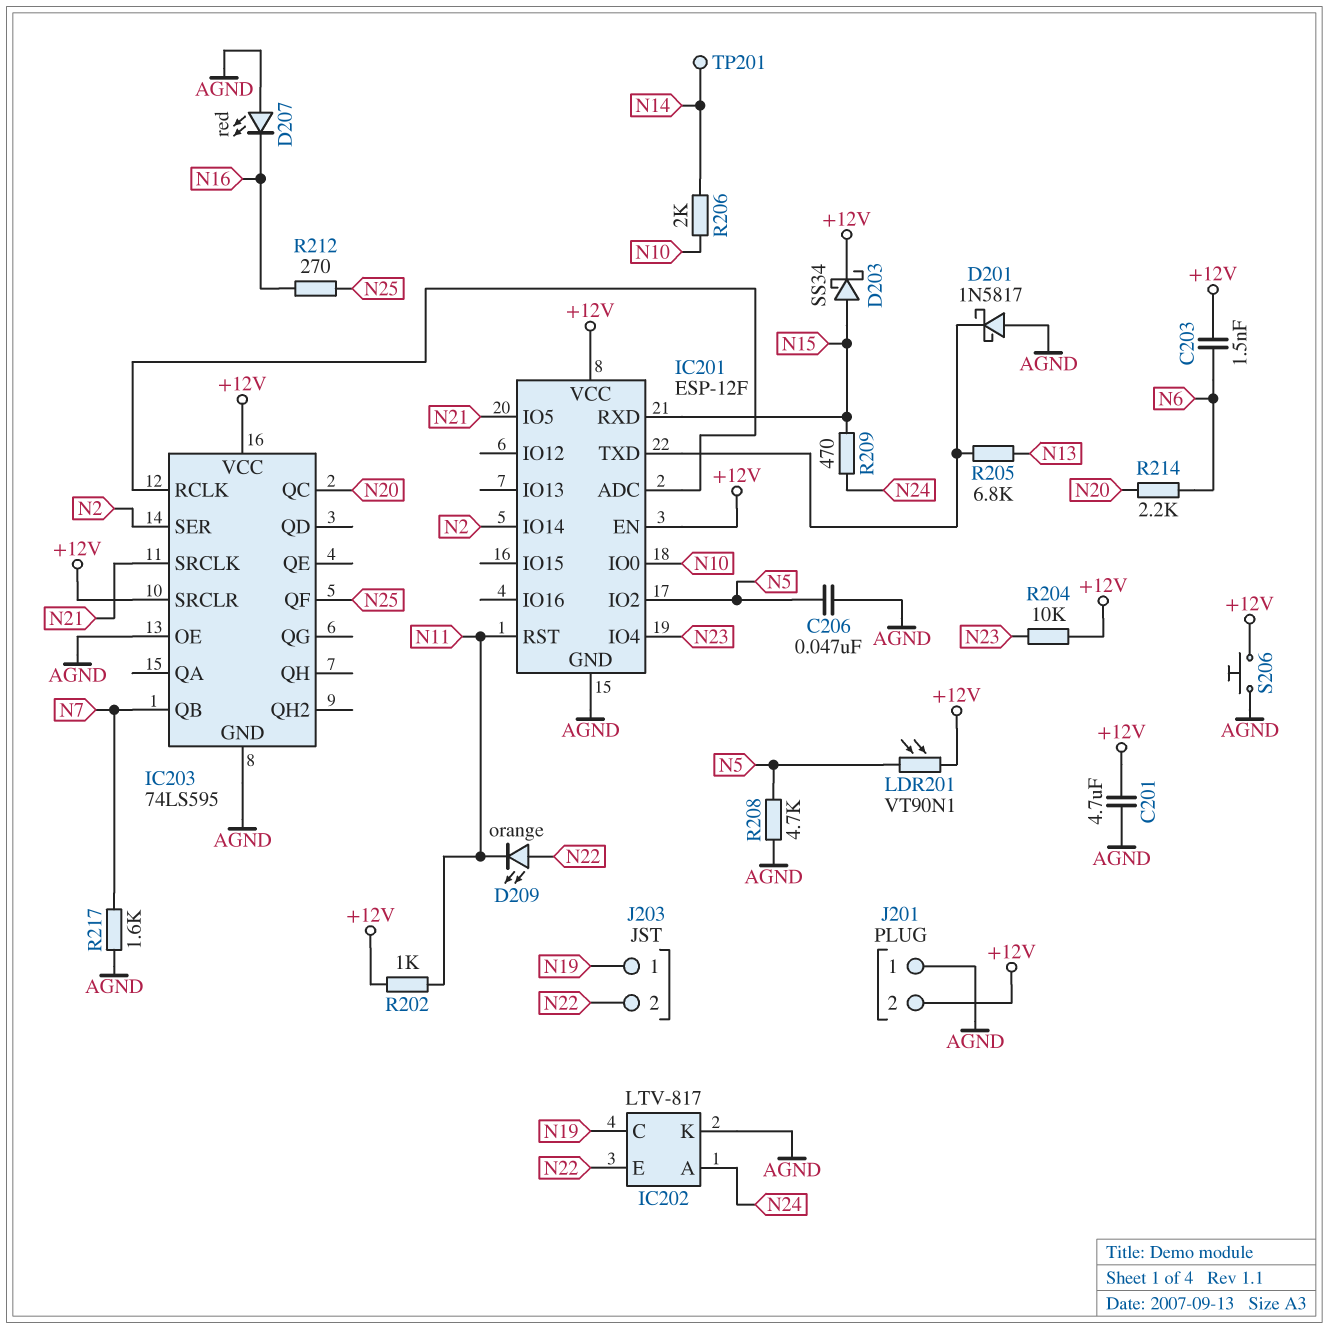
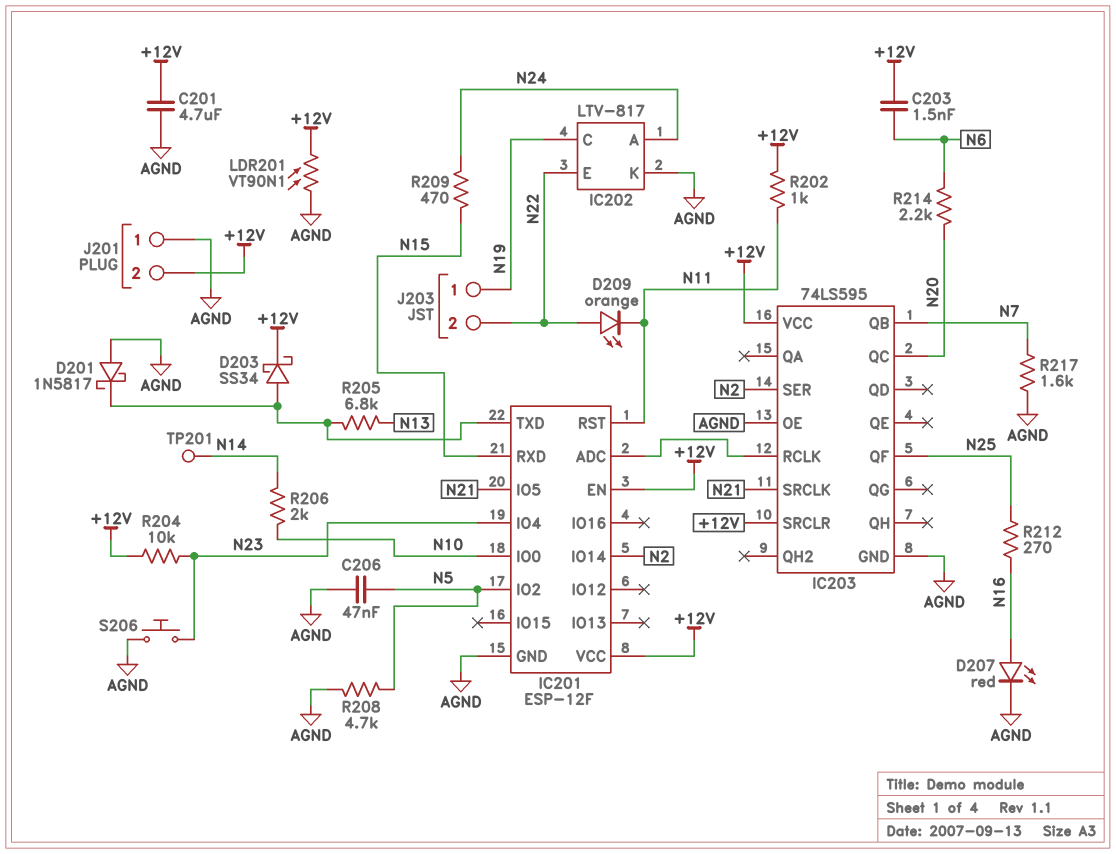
D203: schottky SS34 (A N15, K +12V) -> schottky SS34 (A IC201/TXD, K +12V)
D207: LED red (A AGND, K N16) -> LED red (A N16, K AGND)
LDR201: VT90N1 (+12V, N5) -> VT90N1 (+12V, AGND)
S206: button (+12V, AGND) -> button (AGND, N23)

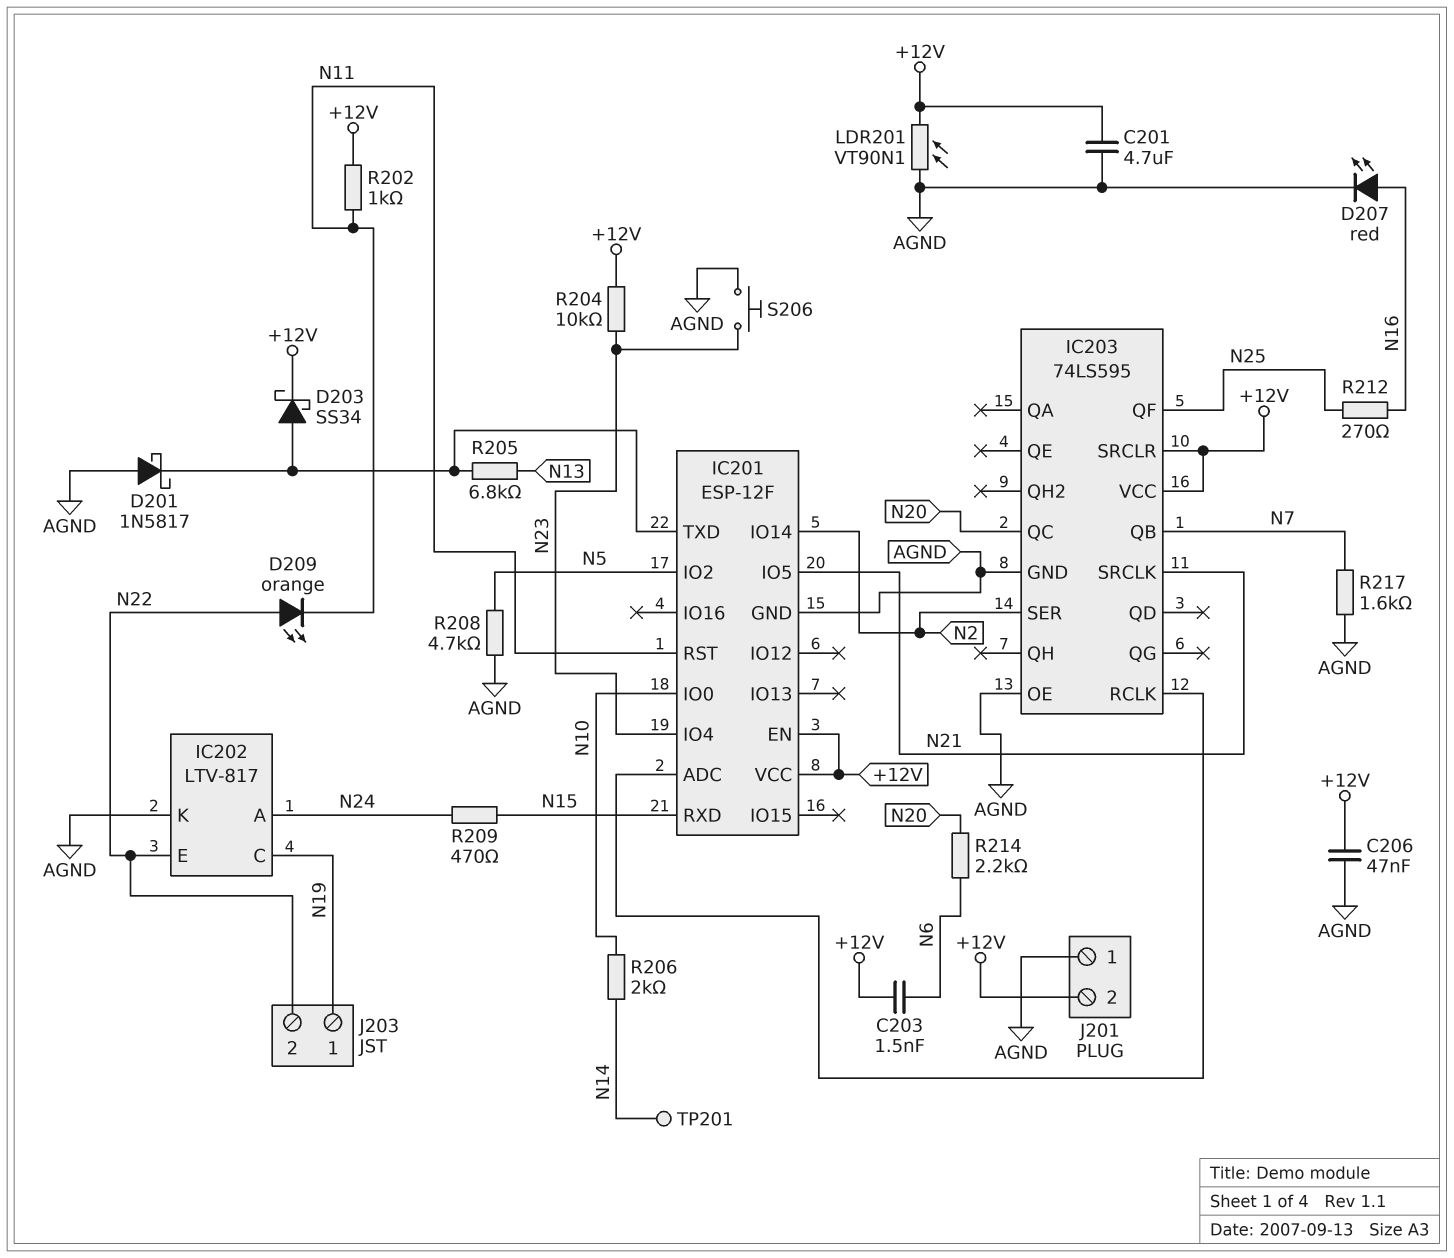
C206: 47nF (AGND, N5) -> 47nF (+12V, AGND)

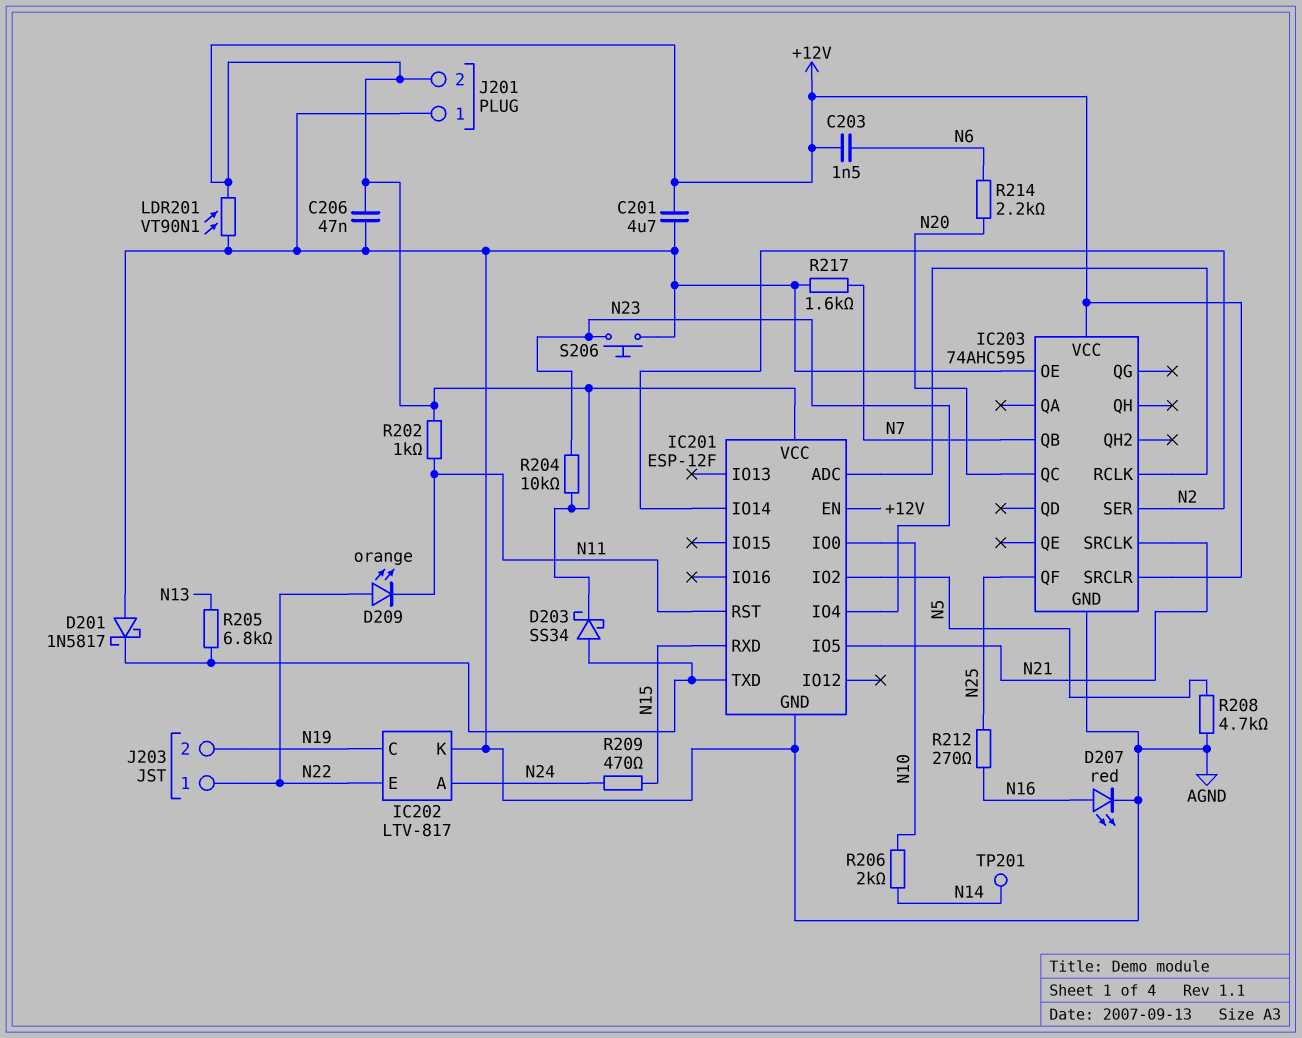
IC203: 74LS595 -> 74AHC595
J203 pin 1: N19 -> N22
J203 pin 2: N22 -> N19

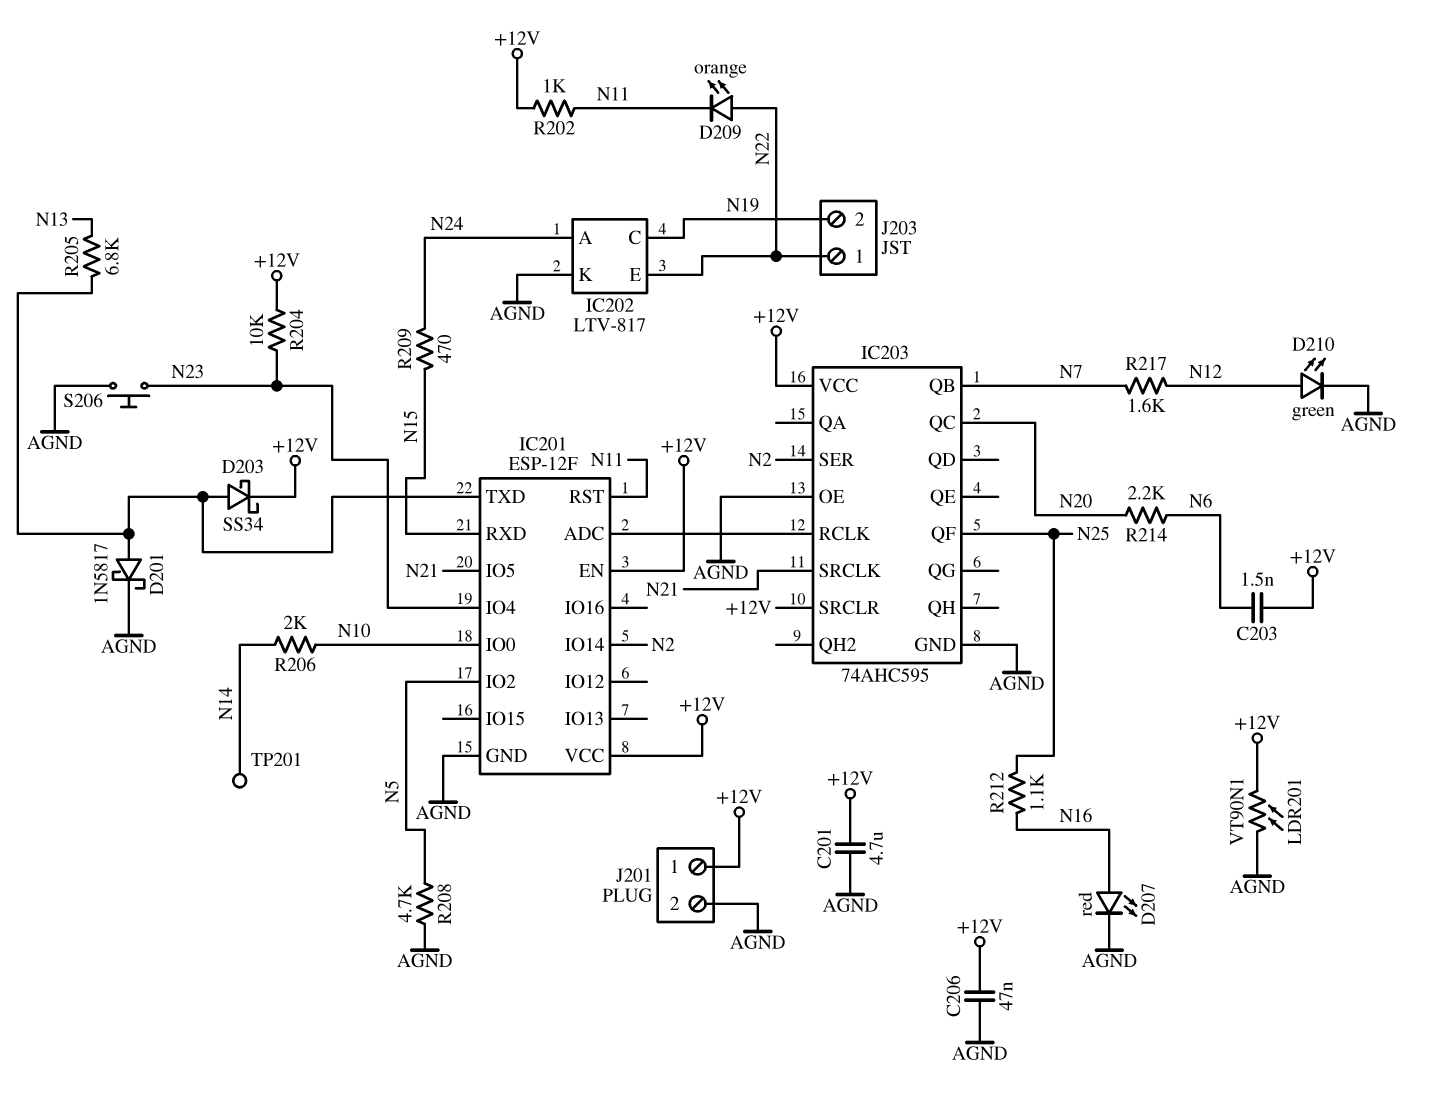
D201: schottky 1N5817 (A AGND, K IC201/TXD) -> schottky 1N5817 (A IC201/TXD, K AGND)
D210: none -> LED green (A N12, K AGND)
J201 pin 1: AGND -> +12V
J201 pin 2: +12V -> AGND
R212: 270 (N16, N25) -> 1.1k (N16, N25)
R217: 1.6k (AGND, N7) -> 1.6k (N7, N12)

